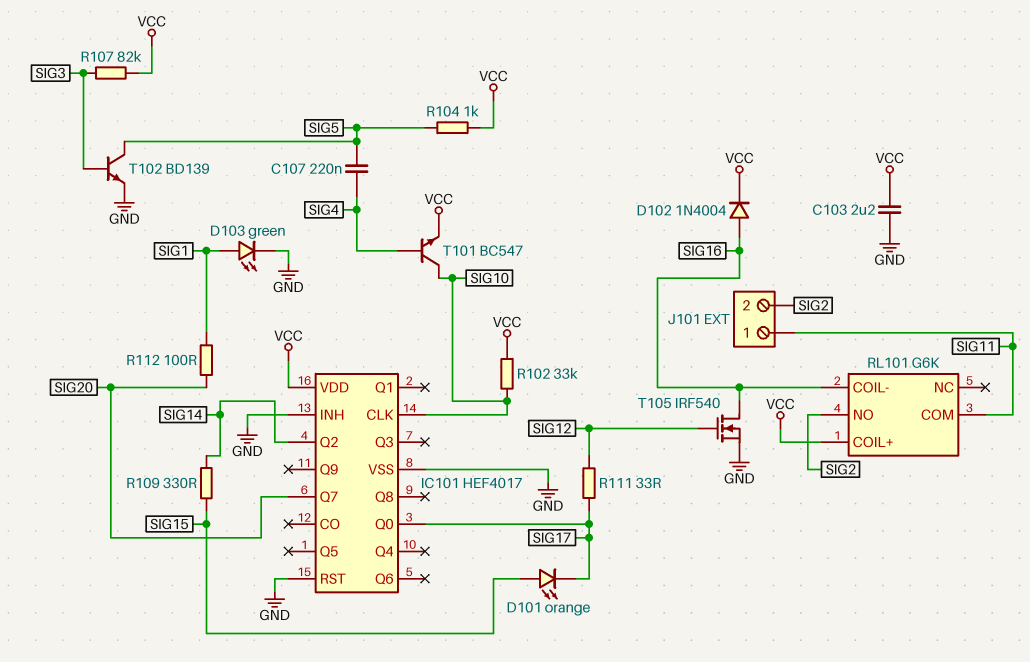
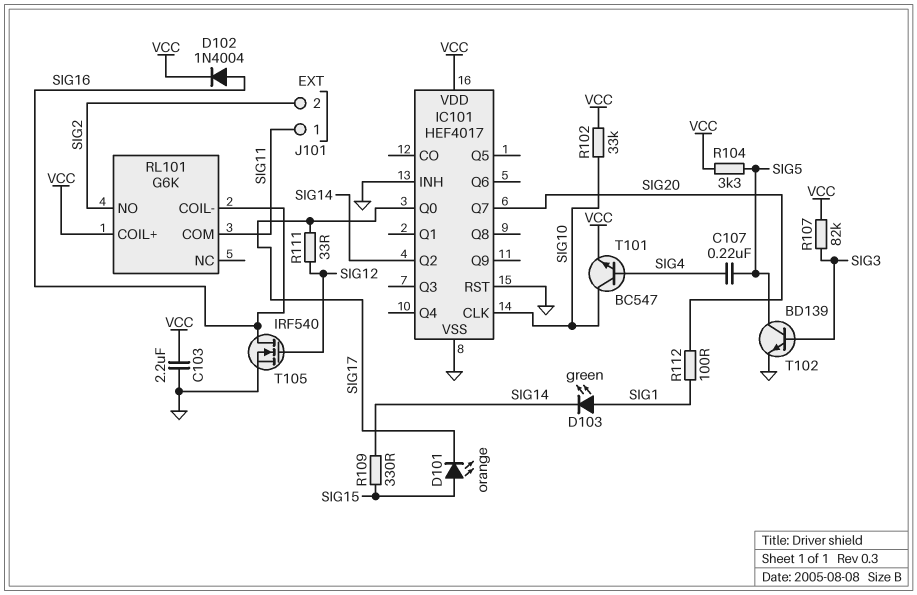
D103: LED green (A SIG1, K GND) -> LED green (A SIG1, K SIG14)
R104: 1k (SIG5, VCC) -> 3.3k (SIG5, VCC)

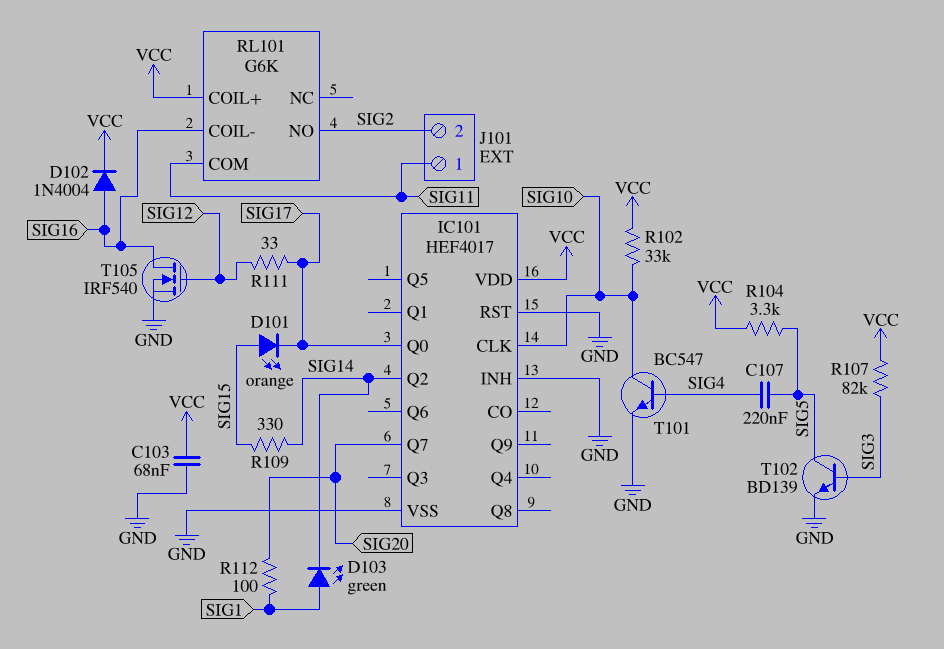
C103: 2.2uF (GND, VCC) -> 68nF (GND, VCC)
T101: NPN BC547 (B SIG4, C SIG10, E VCC) -> NPN BC547 (B SIG4, C SIG10, E GND)

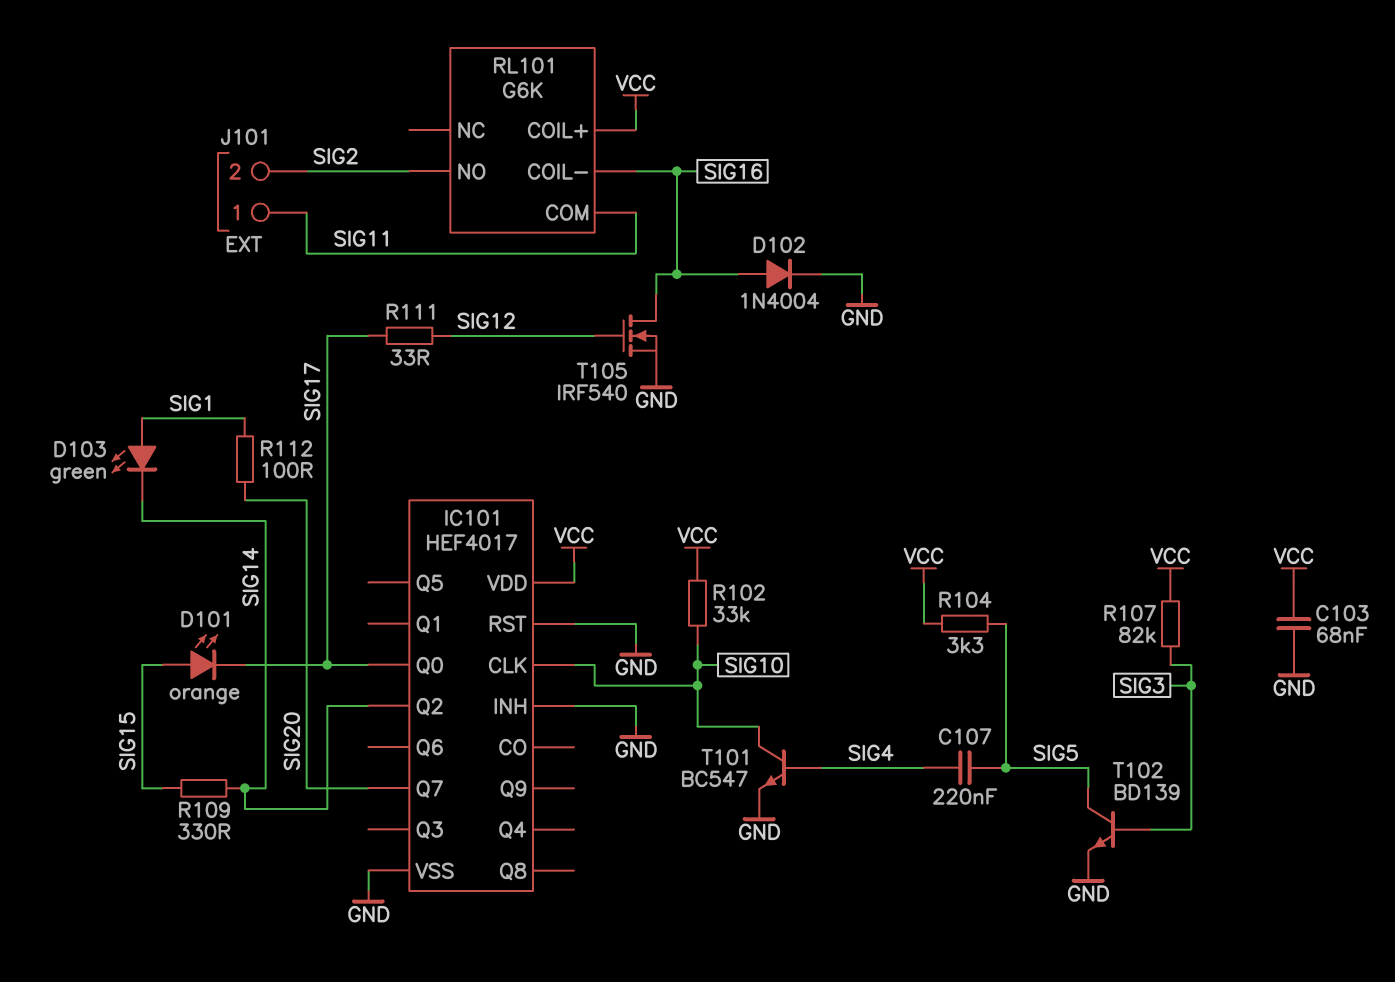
D102: diode 1N4004 (A SIG16, K VCC) -> diode 1N4004 (A SIG16, K GND)

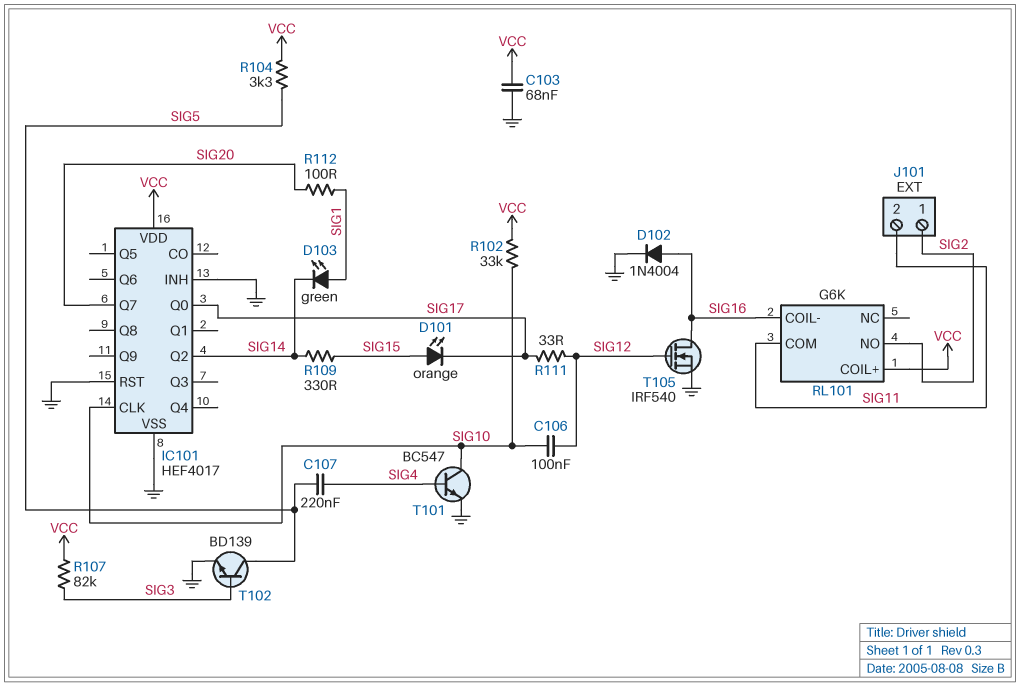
C106: none -> 100nF (SIG10, SIG12)
J101 pin 1: SIG11 -> SIG2
J101 pin 2: SIG2 -> SIG11

